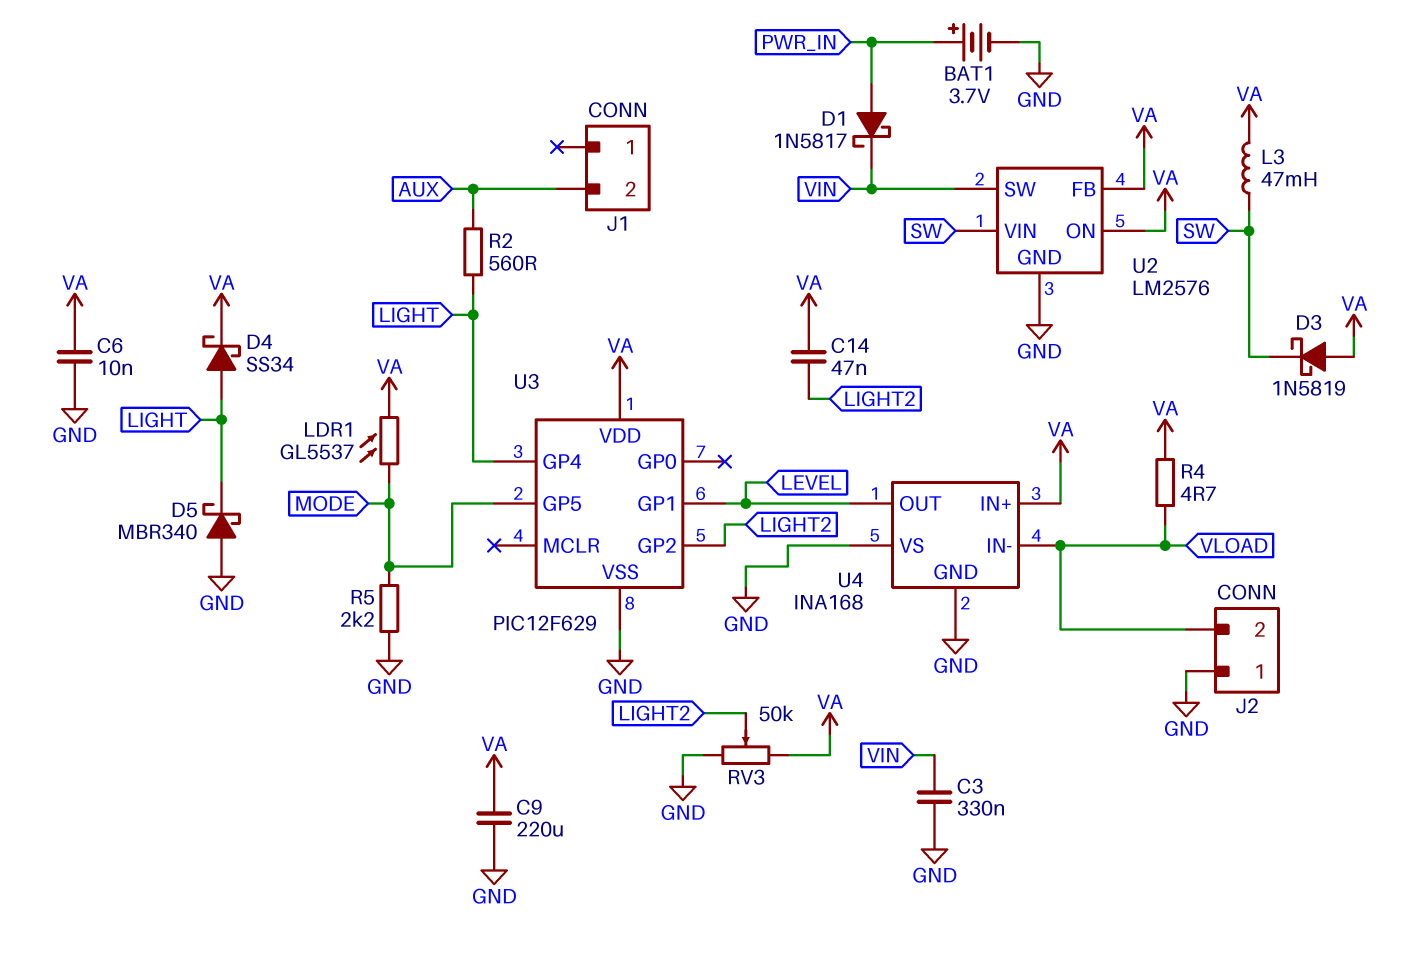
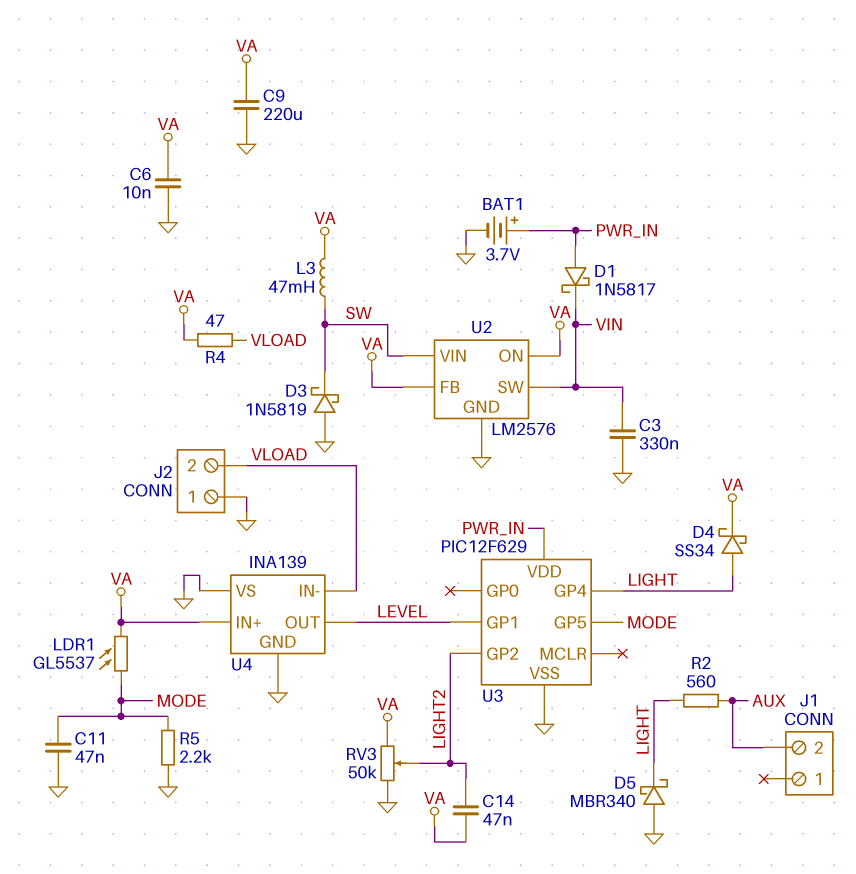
C11: none -> 47nF (GND, MODE)
D3: schottky 1N5819 (A VA, K SW) -> schottky 1N5819 (A GND, K SW)
R4: 4.7 (VA, VLOAD) -> 47 (VA, VLOAD)
U3 pin VDD: VA -> PWR_IN
U4: INA168 -> INA139

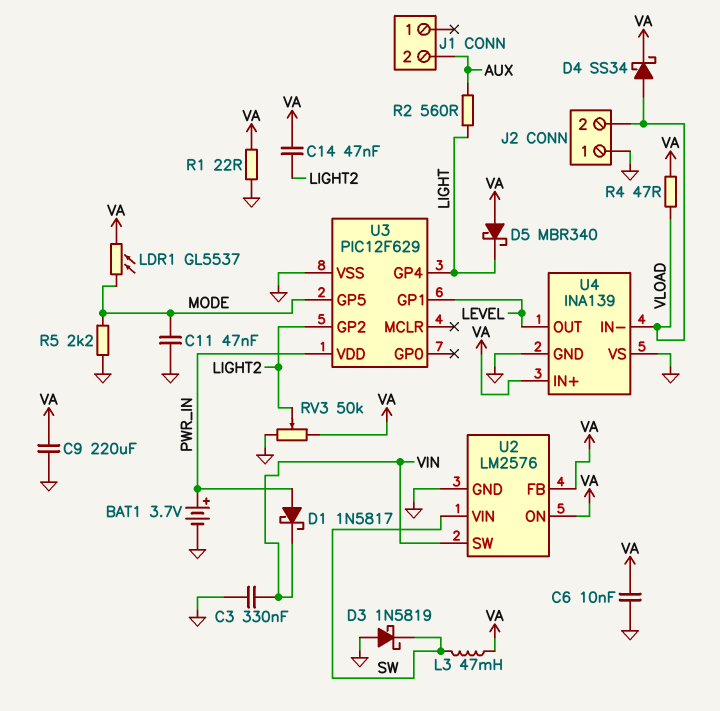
D4: schottky SS34 (A LIGHT, K VA) -> schottky SS34 (A VLOAD, K VA)
D5: schottky MBR340 (A GND, K LIGHT) -> schottky MBR340 (A VA, K LIGHT)
R1: none -> 22 (GND, VA)

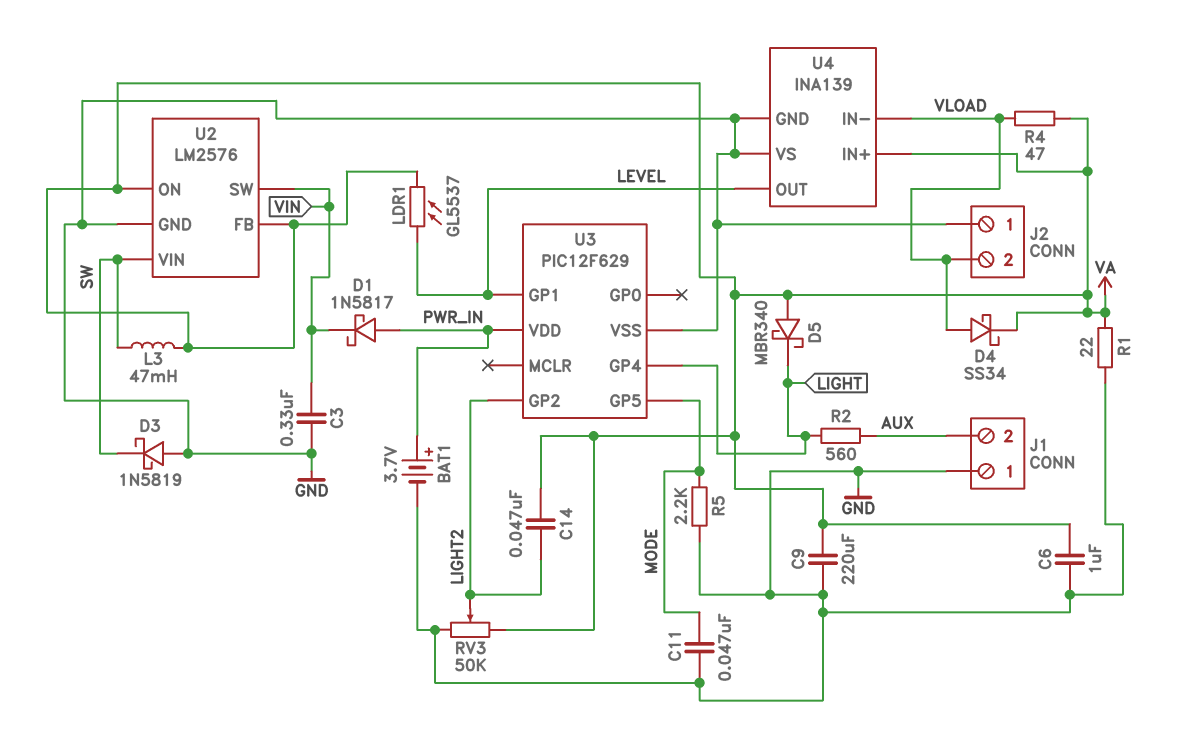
C6: 10nF (GND, VA) -> 1uF (GND, VA)
J1 pin 1: none -> GND
LDR1: GL5537 (MODE, VA) -> GL5537 (LEVEL, VA)

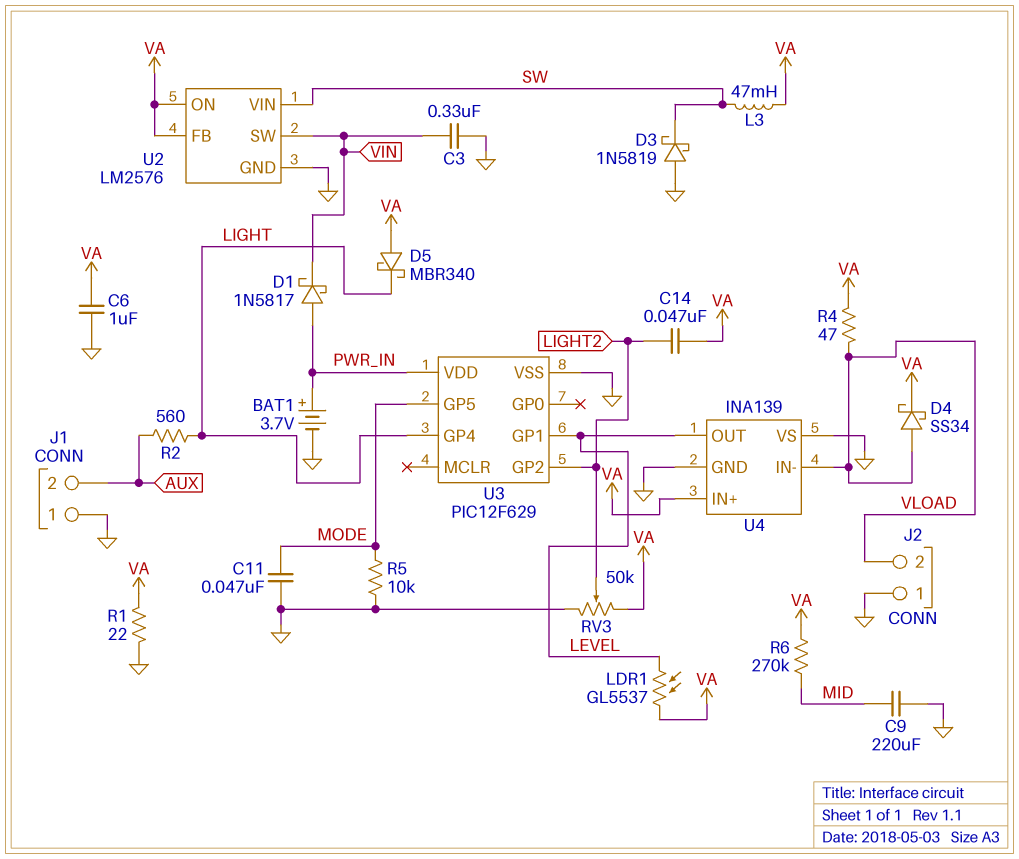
C9: 220uF (GND, VA) -> 220uF (GND, MID)
R5: 2.2k (GND, MODE) -> 10k (GND, MODE)
R6: none -> 270k (MID, VA)

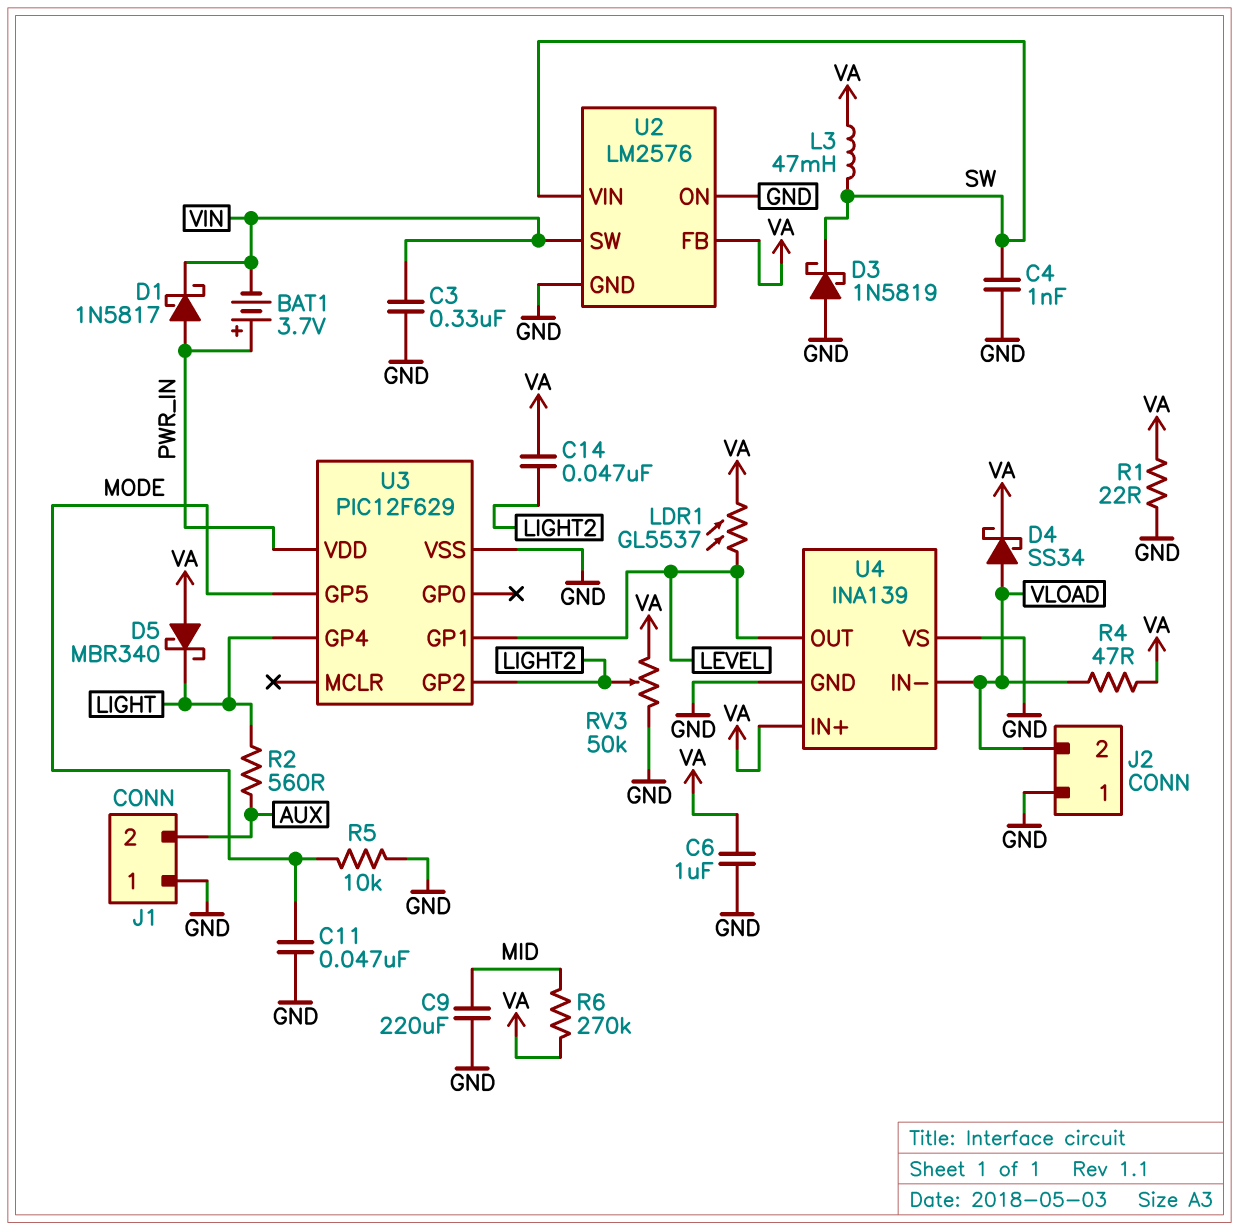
BAT1: 3.7V (plus PWR_IN, minus GND) -> 3.7V (plus PWR_IN, minus VIN)
C4: none -> 1nF (GND, SW)
U2 pin ON: VA -> GND

